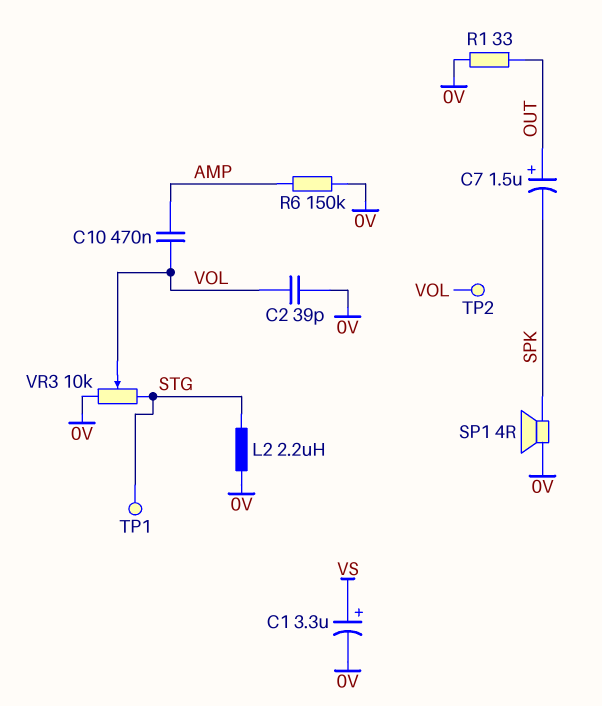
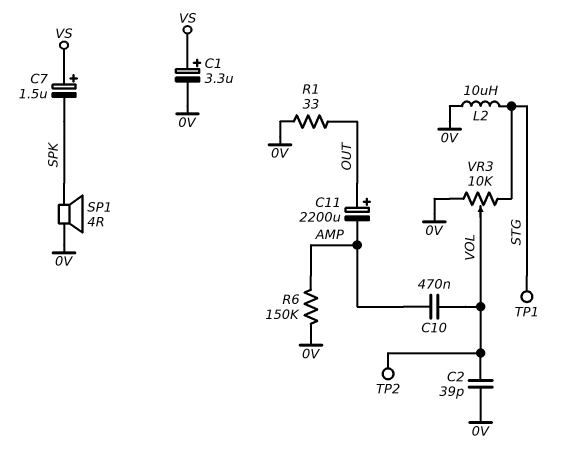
C7: 1.5uF (plus OUT, minus SPK) -> 1.5uF (plus VS, minus SPK)
C11: none -> 2200uF (plus OUT, minus AMP)
L2: 2.2uH (0V, STG) -> 10uH (0V, STG)

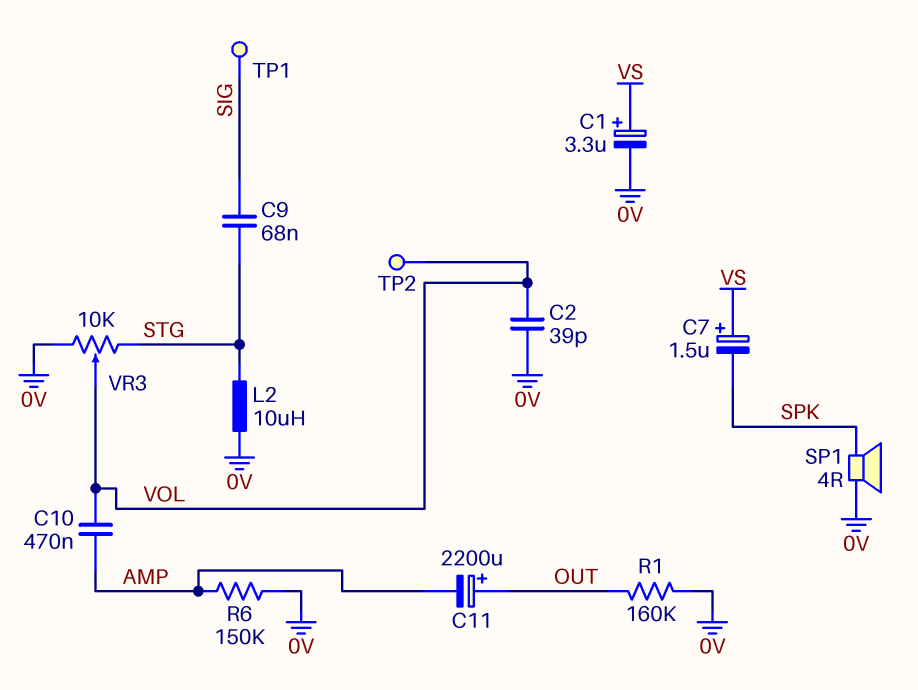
C9: none -> 68nF (SIG, STG)
R1: 33 (0V, OUT) -> 160k (0V, OUT)
TP1: test point (STG) -> test point (SIG)

